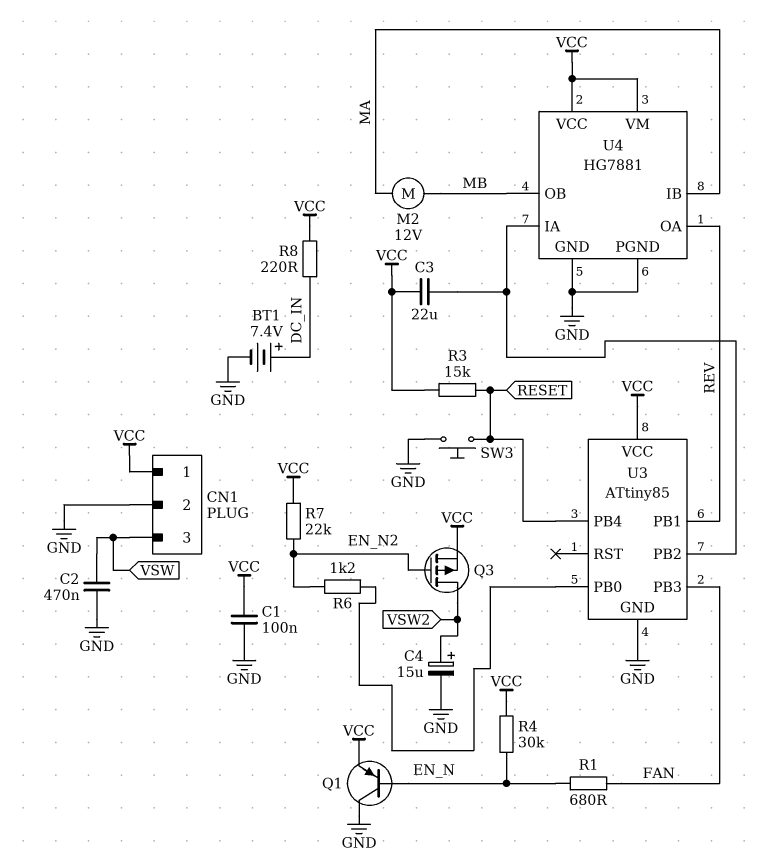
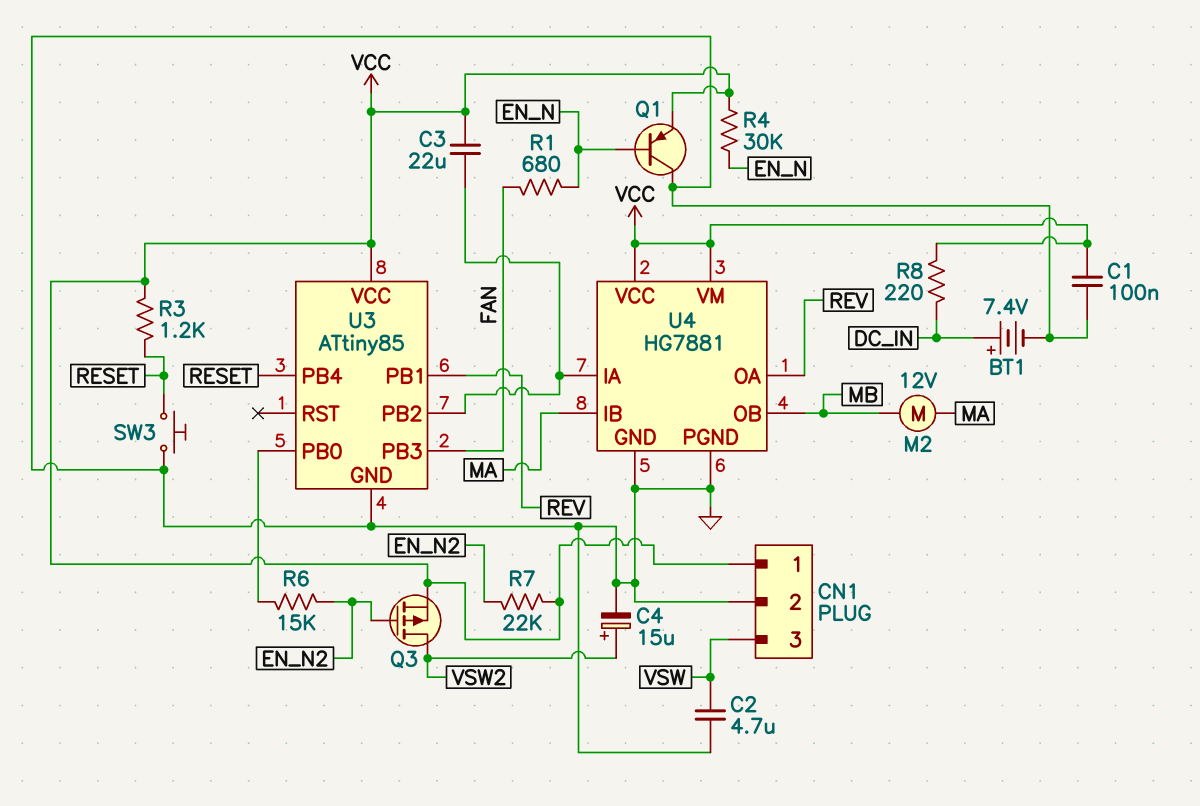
C2: 470nF (GND, VSW) -> 4.7uF (GND, VSW)
R3: 15k (RESET, VCC) -> 1.2k (RESET, VCC)
R6: 1.2k (EN_N2, U3/PB0) -> 15k (EN_N2, U3/PB0)

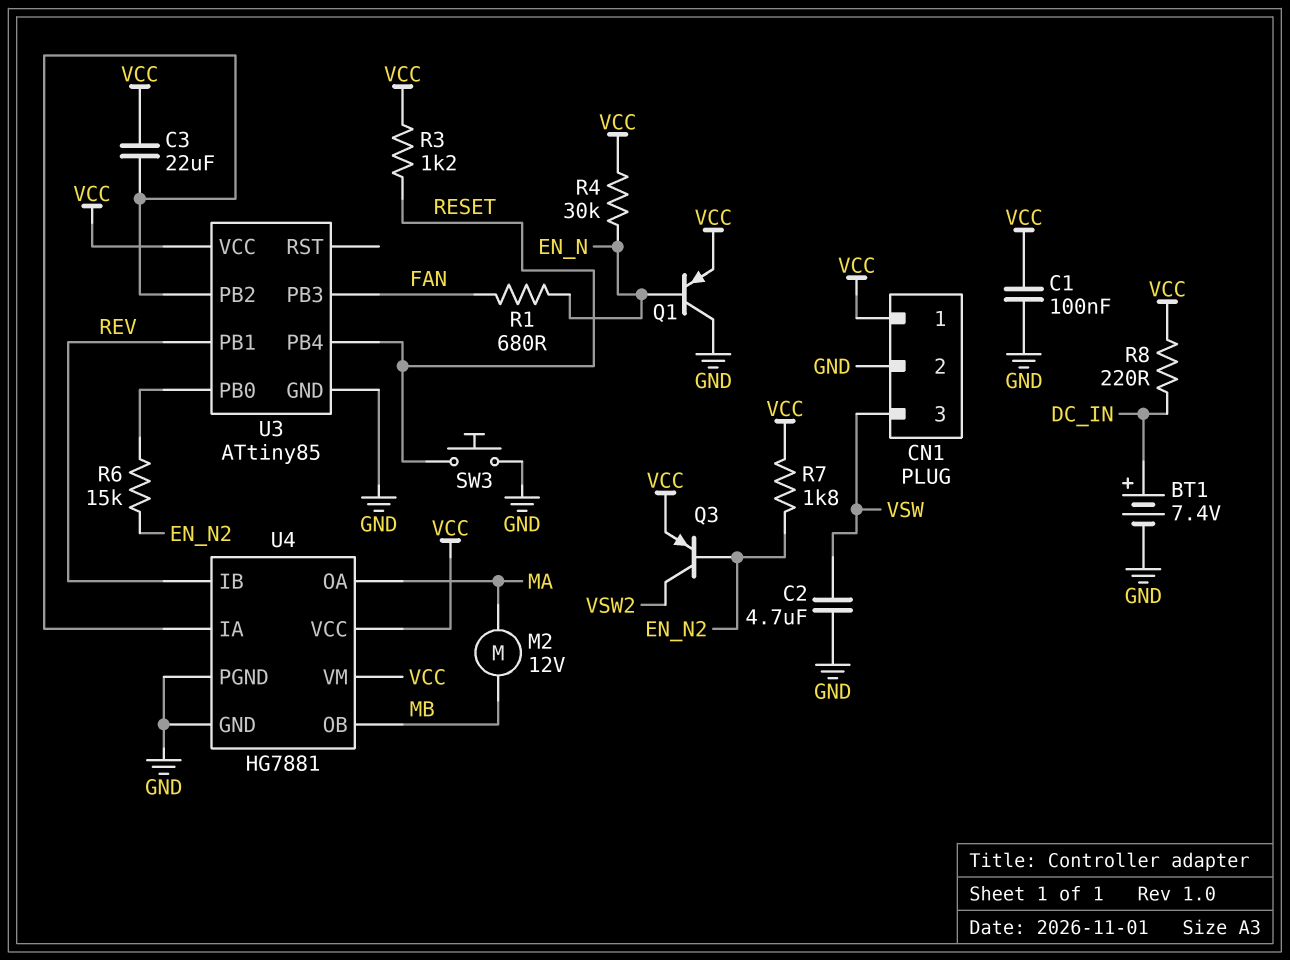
C4: 15uF (plus VSW2, minus GND) -> none
Q3: PMOS (G EN_N2, D VSW2, S VCC) -> PNP (B EN_N2, C VSW2, E VCC)
R7: 22k (EN_N2, VCC) -> 1.8k (EN_N2, VCC)
U4 pin IB: MA -> REV
U4 pin OA: REV -> MA

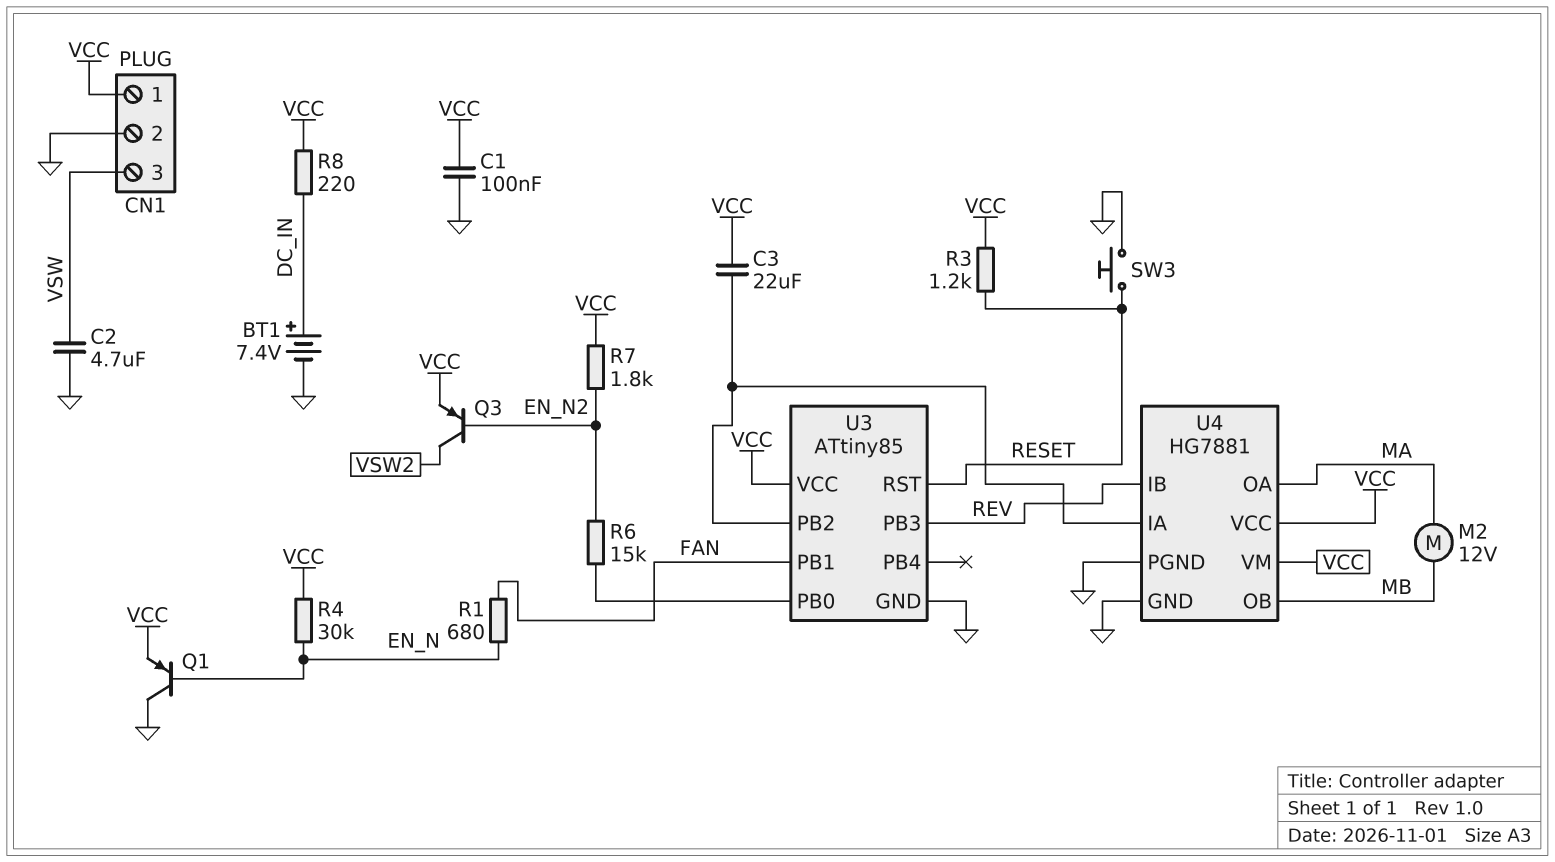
U3 pin PB1: REV -> FAN
U3 pin PB3: FAN -> REV
U3 pin PB4: RESET -> none
U3 pin RST: none -> RESET

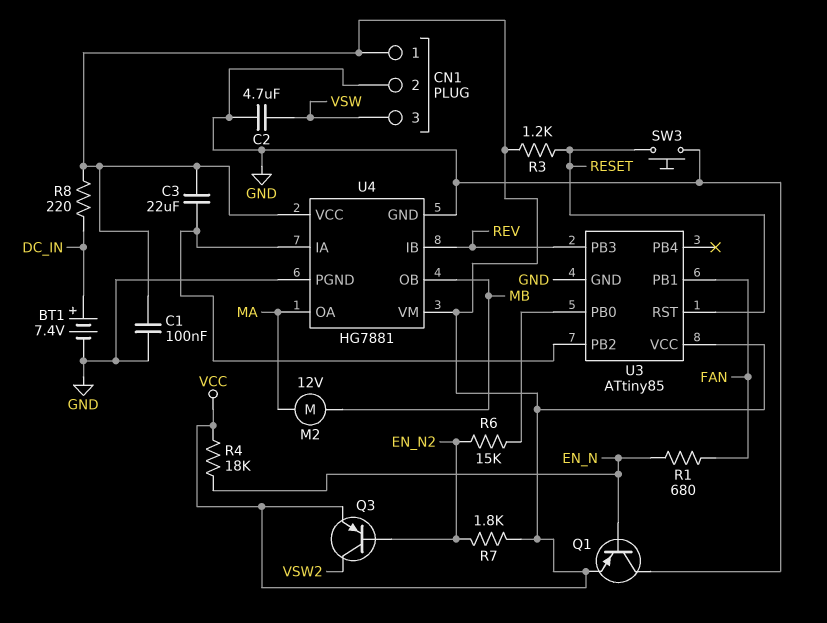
R4: 30k (EN_N, VCC) -> 18k (EN_N, VCC)

